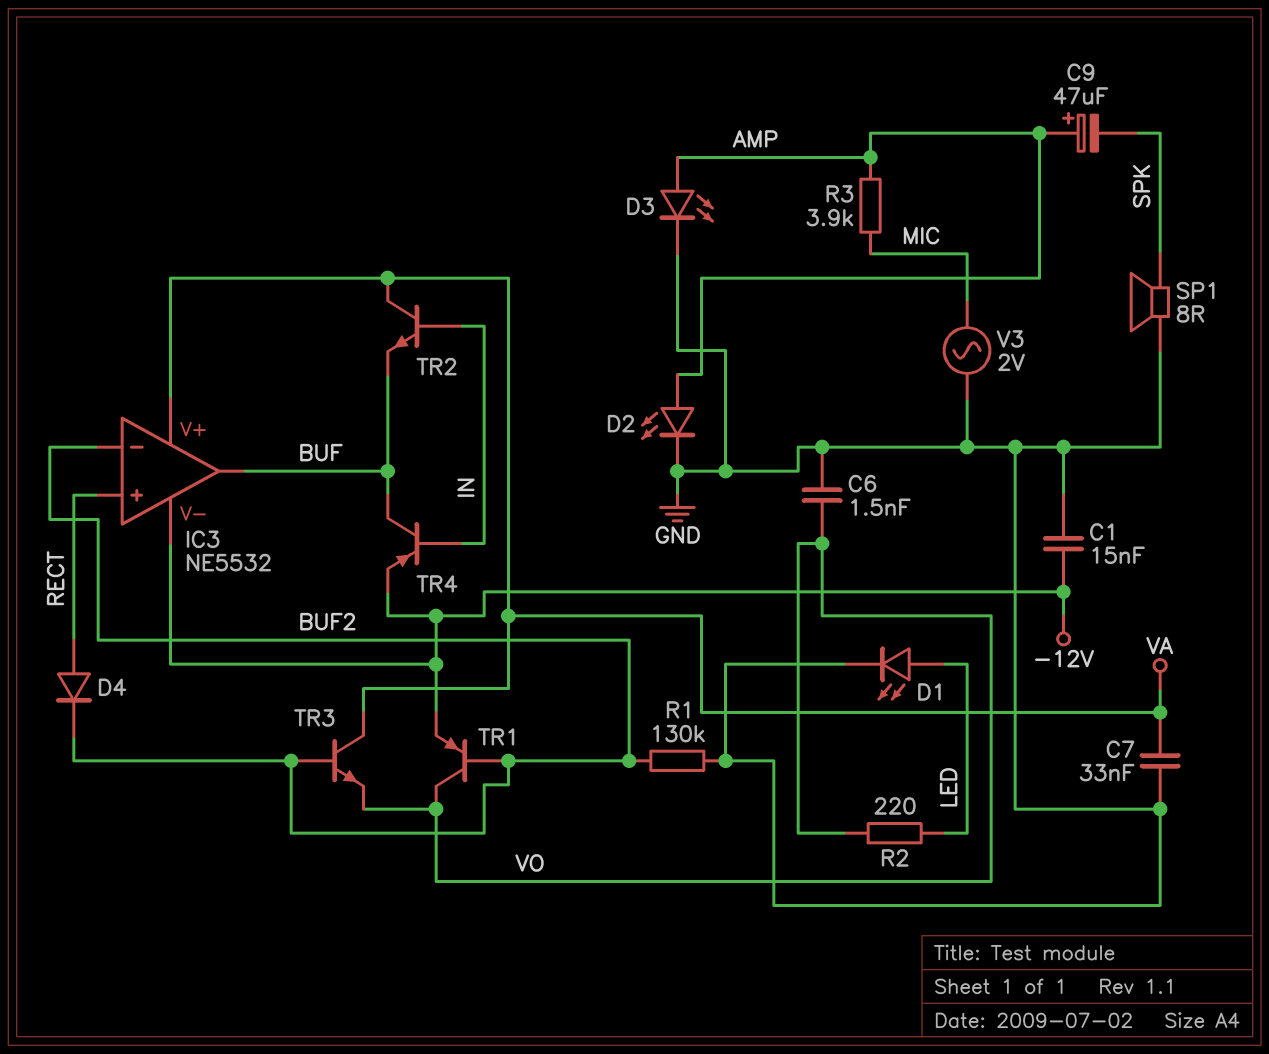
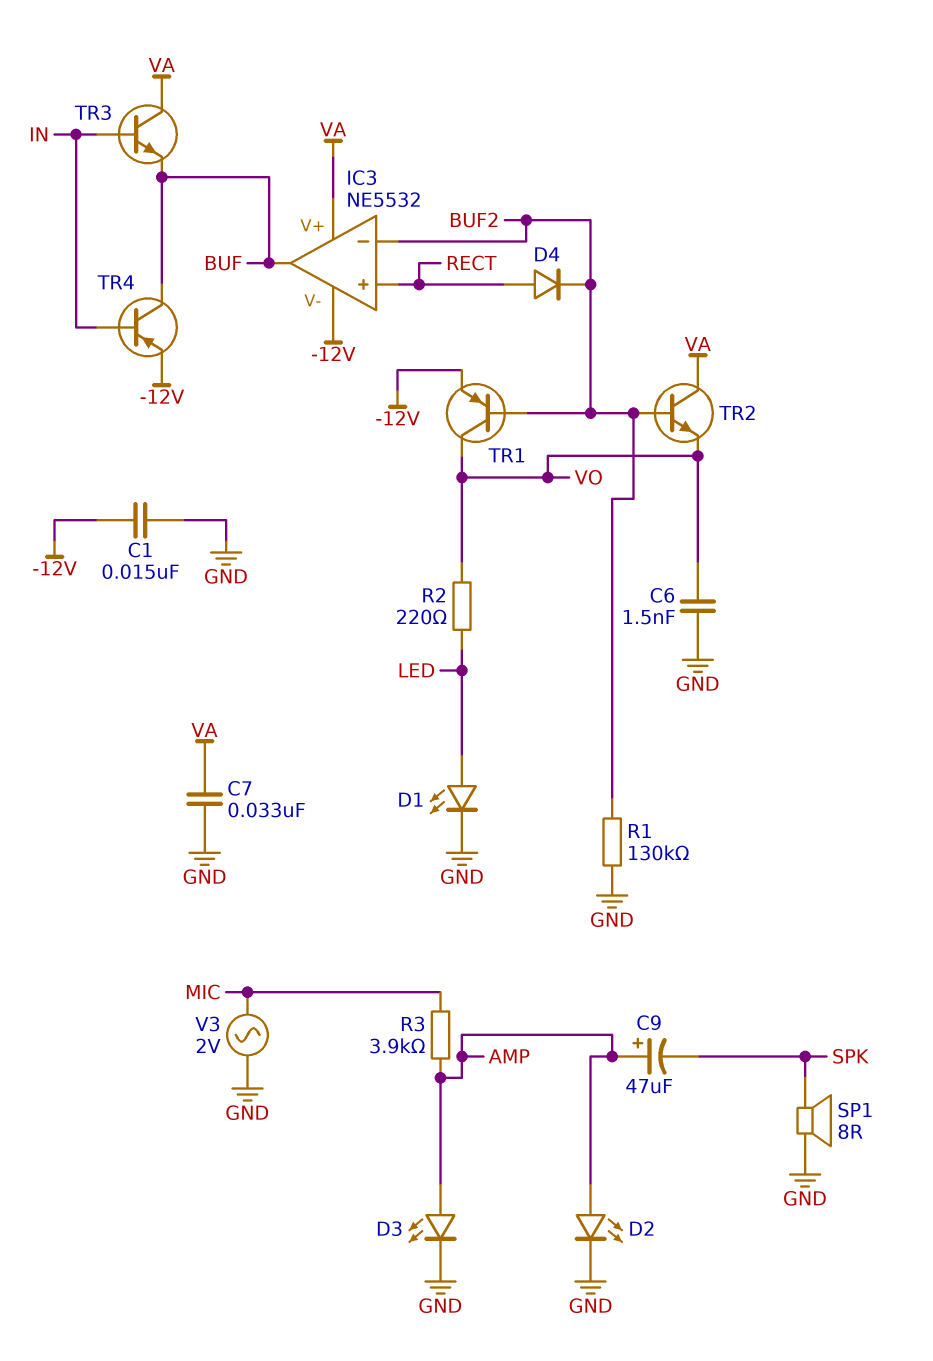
TR2: NPN (B IN, C VA, E BUF) -> NPN (B BUF2, C VA, E VO)
TR3: NPN (B BUF2, C VA, E VO) -> NPN (B IN, C VA, E BUF)

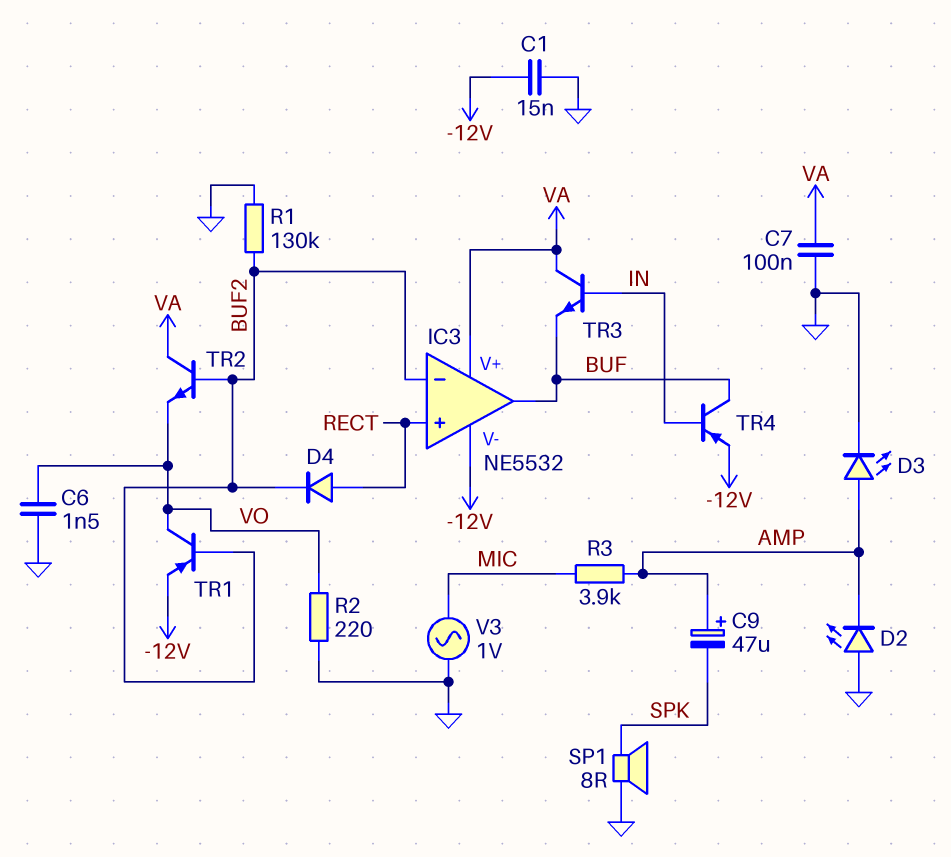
C7: 33nF (GND, VA) -> 100nF (GND, VA)
D1: LED (A LED, K GND) -> none
D2: LED (A AMP, K GND) -> LED (A GND, K AMP)
R2: 220 (LED, VO) -> 220 (GND, VO)
V3: AC 2V (GND, MIC) -> AC 1V (GND, MIC)

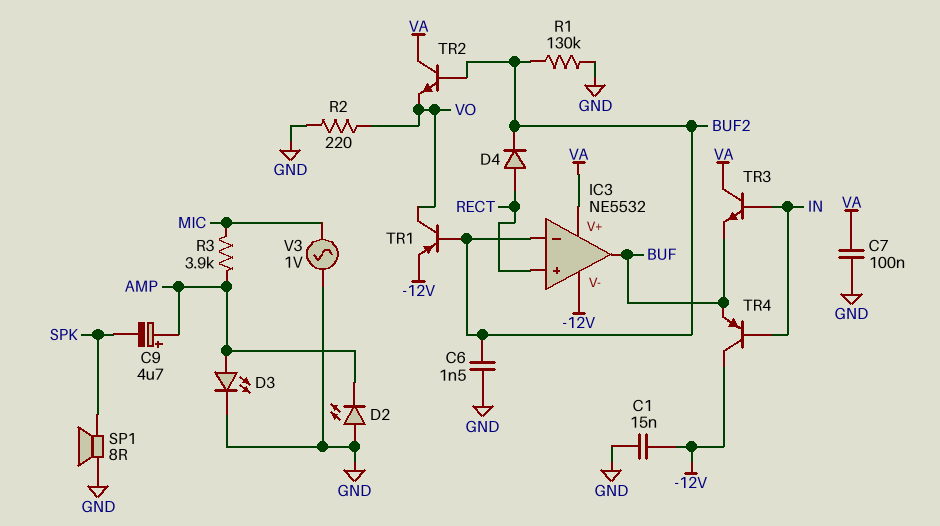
C6: 1.5nF (GND, VO) -> 1.5nF (BUF2, GND)
C9: 47uF (plus AMP, minus SPK) -> 4.7uF (plus AMP, minus SPK)
TR4: PNP (B IN, C BUF, E -12V) -> PNP (B IN, C -12V, E BUF)

